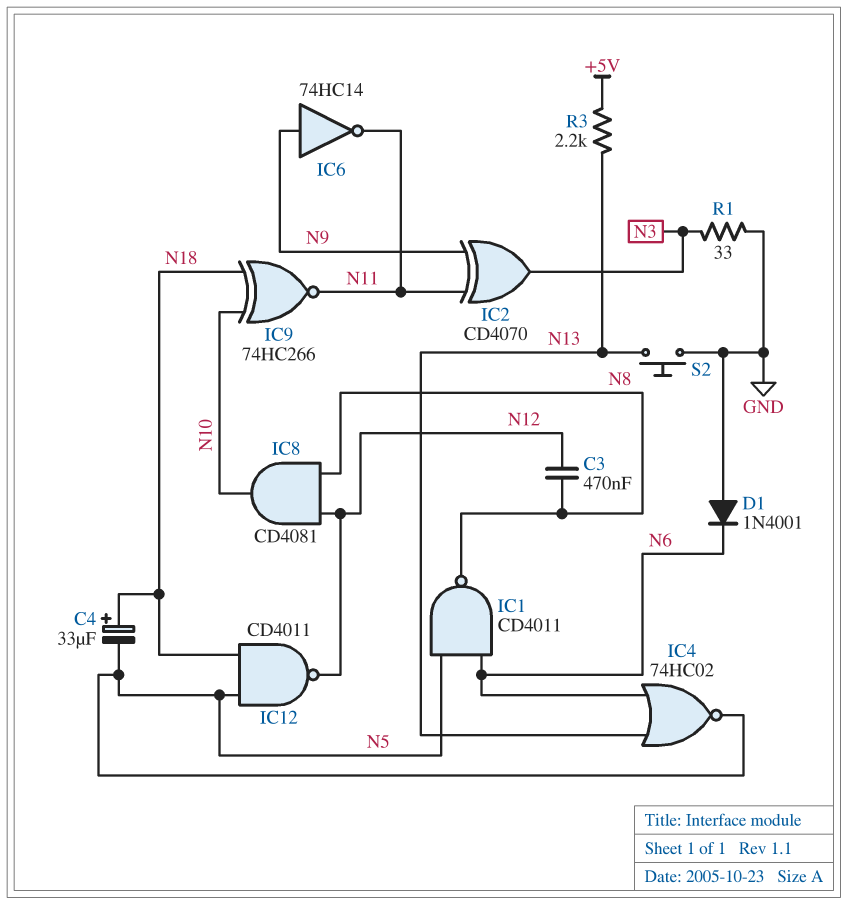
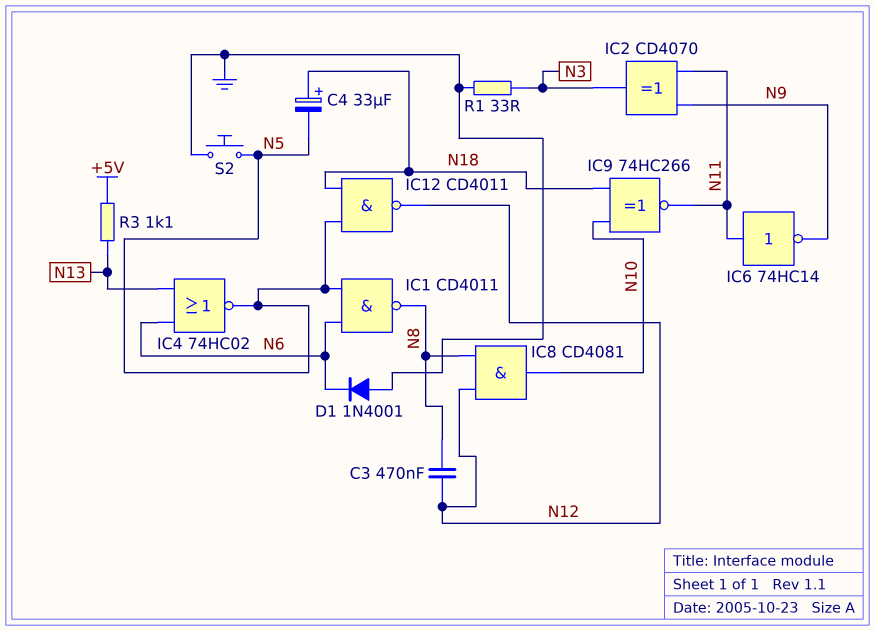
IC6: NOT 74HC14 (in N9, out N11) -> NOT 74HC14 (in N11, out N9)
R3: 2.2k (+5V, N13) -> 1.1k (+5V, N13)
S2: button (GND, N13) -> button (GND, N5)

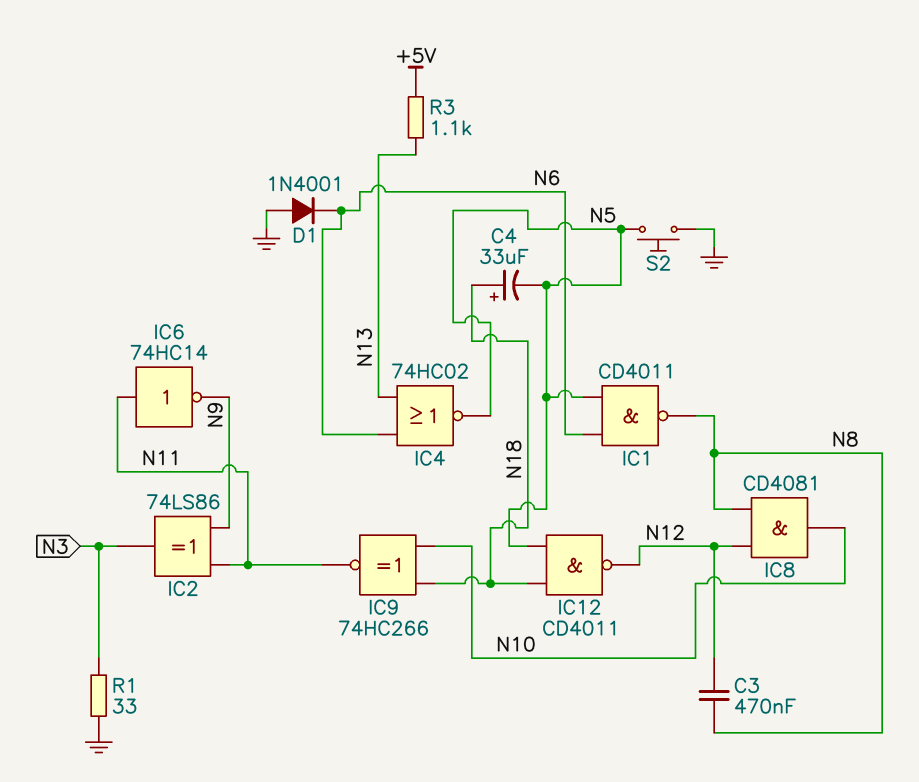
IC2: XOR CD4070 (in N9, in N11, out N3) -> XOR 74LS86 (in N9, in N11, out N3)

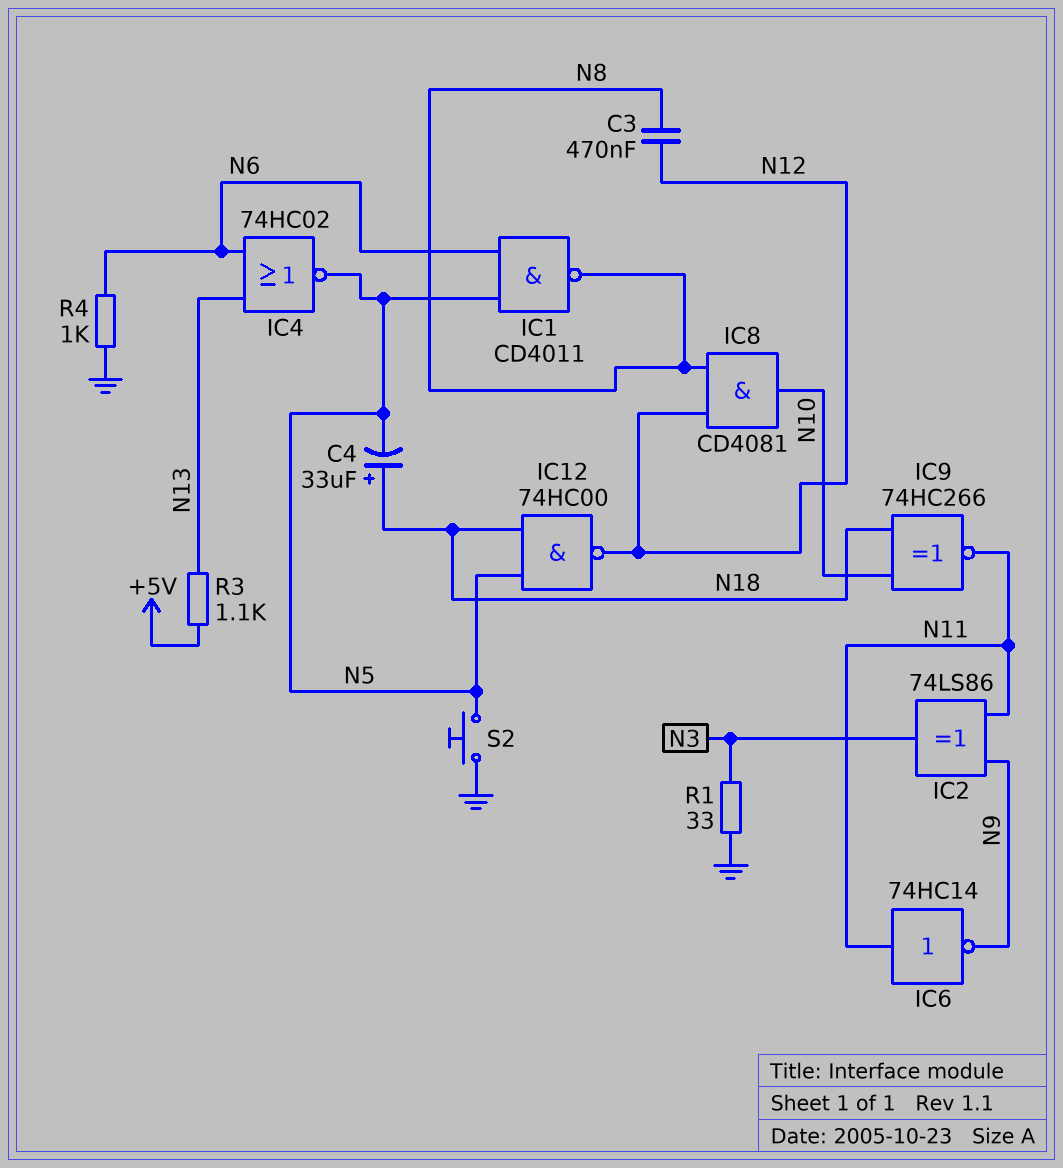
D1: diode 1N4001 (A GND, K N6) -> none
IC12: NAND CD4011 (in N5, in N18, out N12) -> NAND 74HC00 (in N5, in N18, out N12)
R4: none -> 1k (GND, N6)

